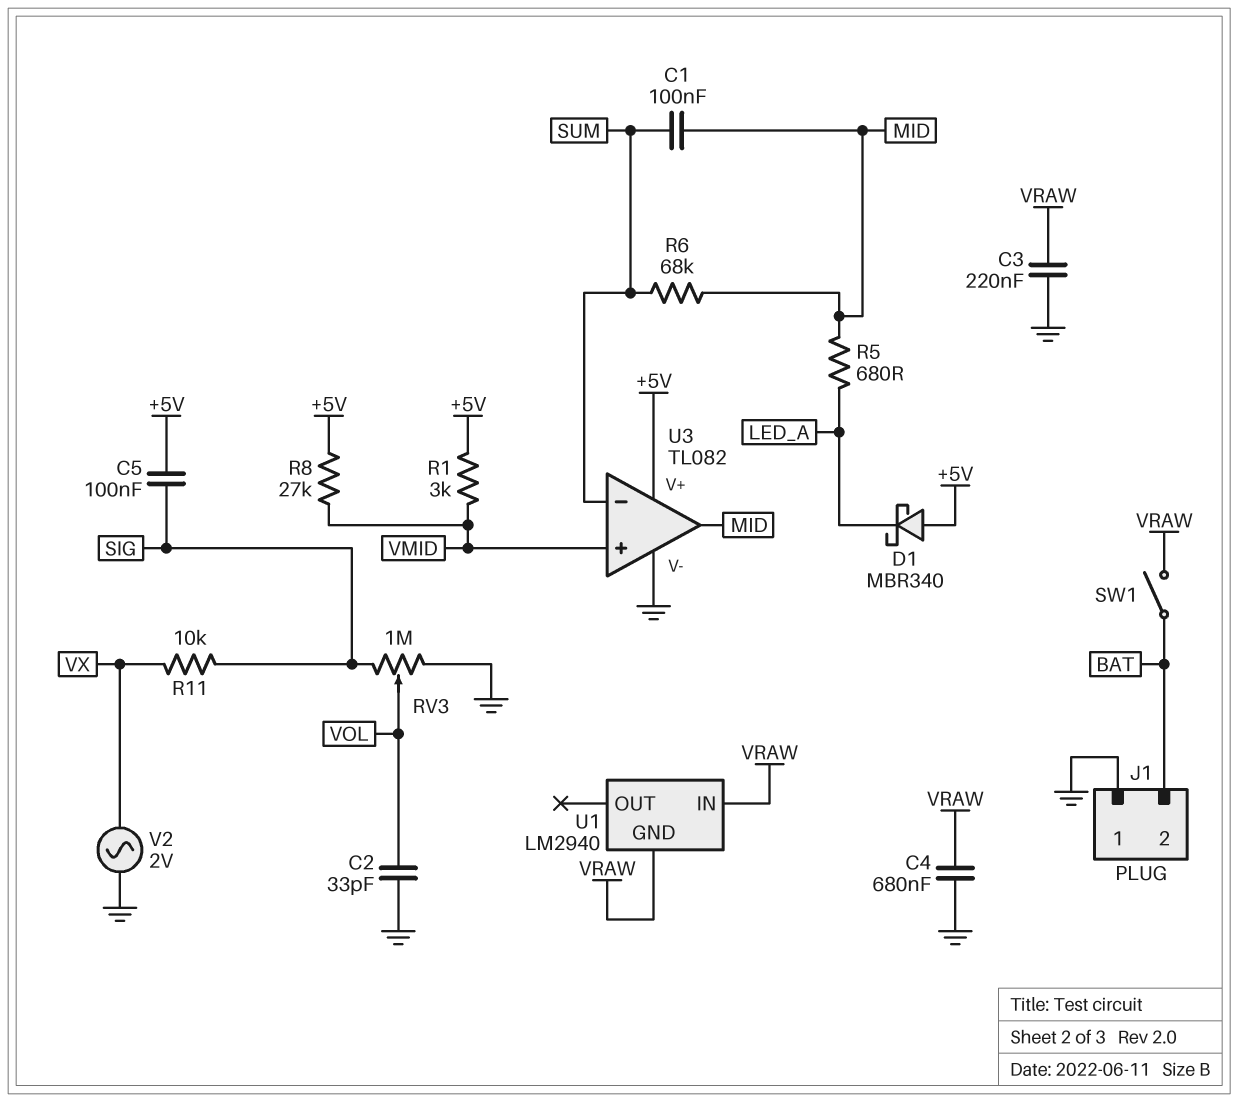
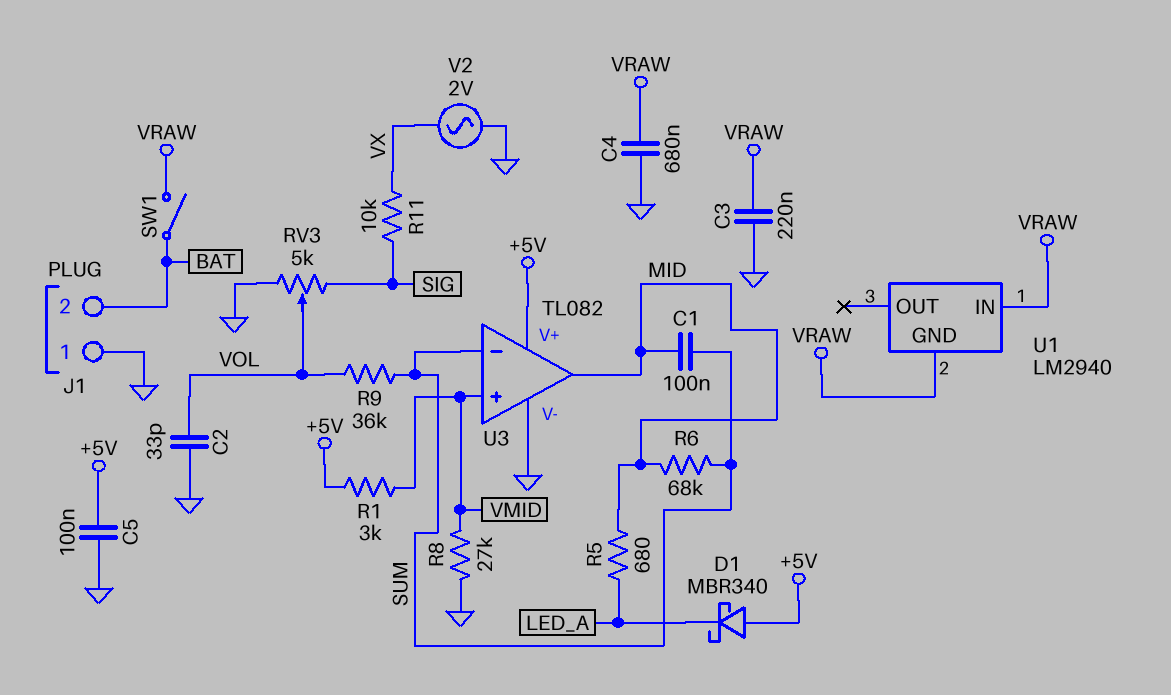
C5: 100nF (+5V, SIG) -> 100nF (+5V, GND)
R8: 27k (+5V, VMID) -> 27k (GND, VMID)
R9: none -> 36k (SUM, VOL)
RV3: 1M (GND, SIG, wiper VOL) -> 5k (GND, SIG, wiper VOL)

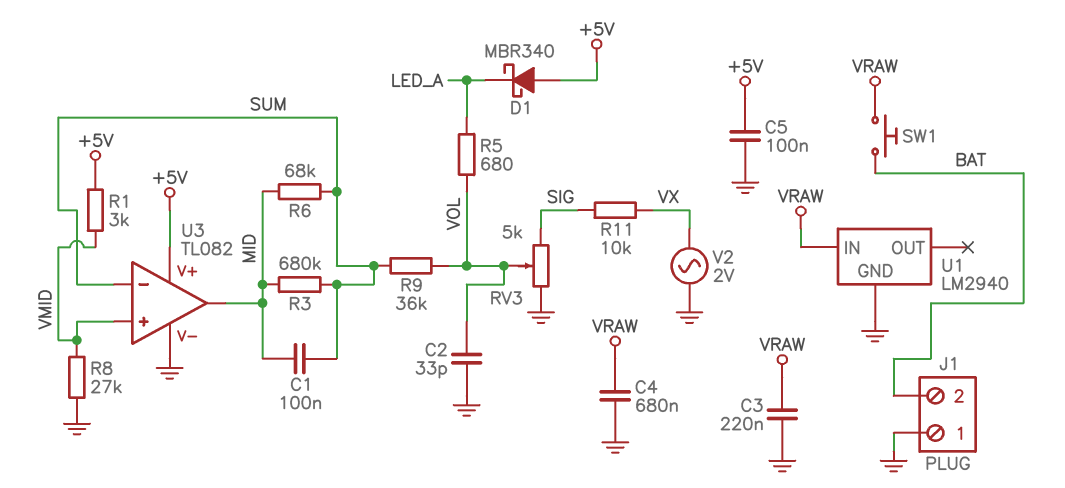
R3: none -> 680k (MID, SUM)
R5: 680 (LED_A, MID) -> 680 (LED_A, VOL)
SW1: switch (BAT, VRAW) -> button (BAT, VRAW)
U1 pin GND: VRAW -> GND

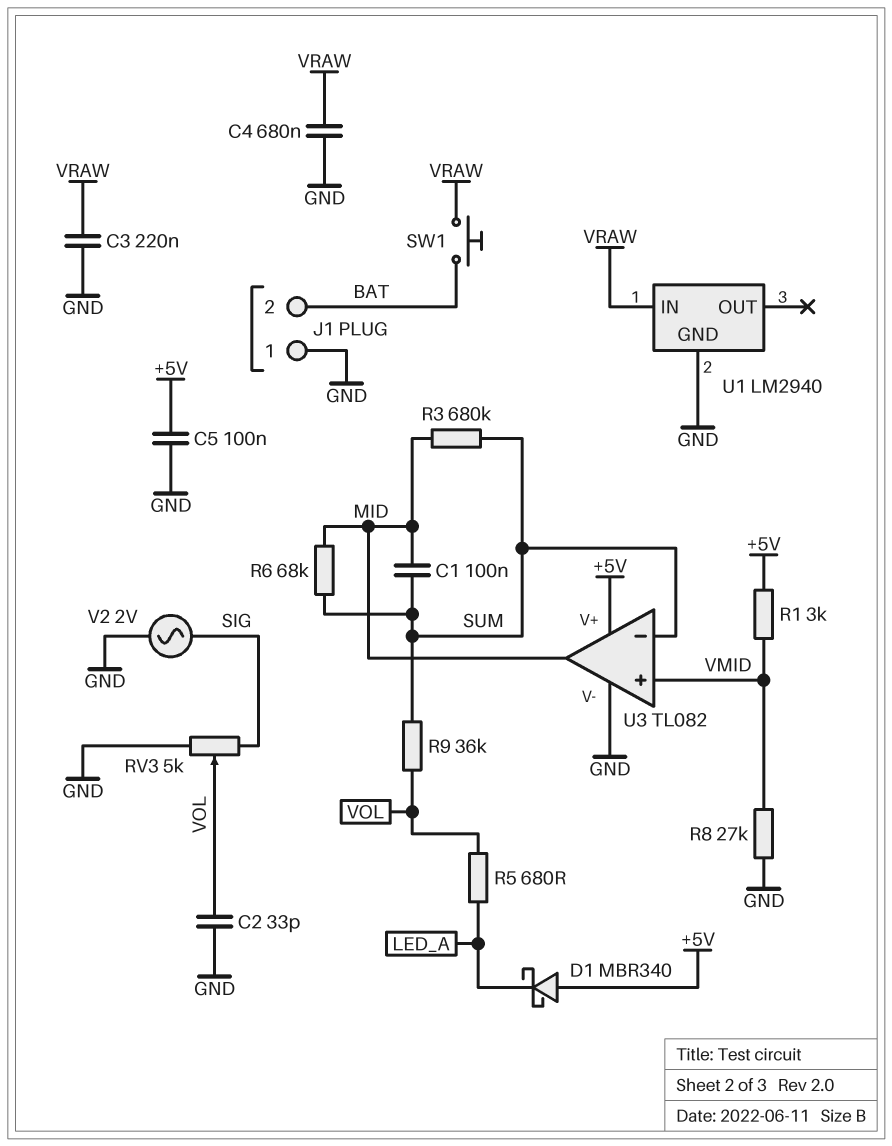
R11: 10k (SIG, VX) -> none
V2: AC 2V (GND, VX) -> AC 2V (GND, SIG)

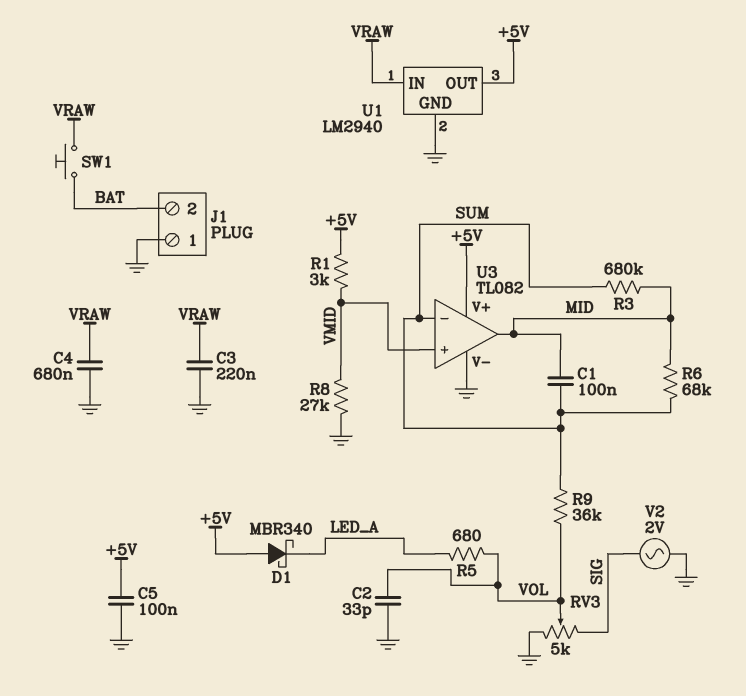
U1 pin OUT: none -> +5V

